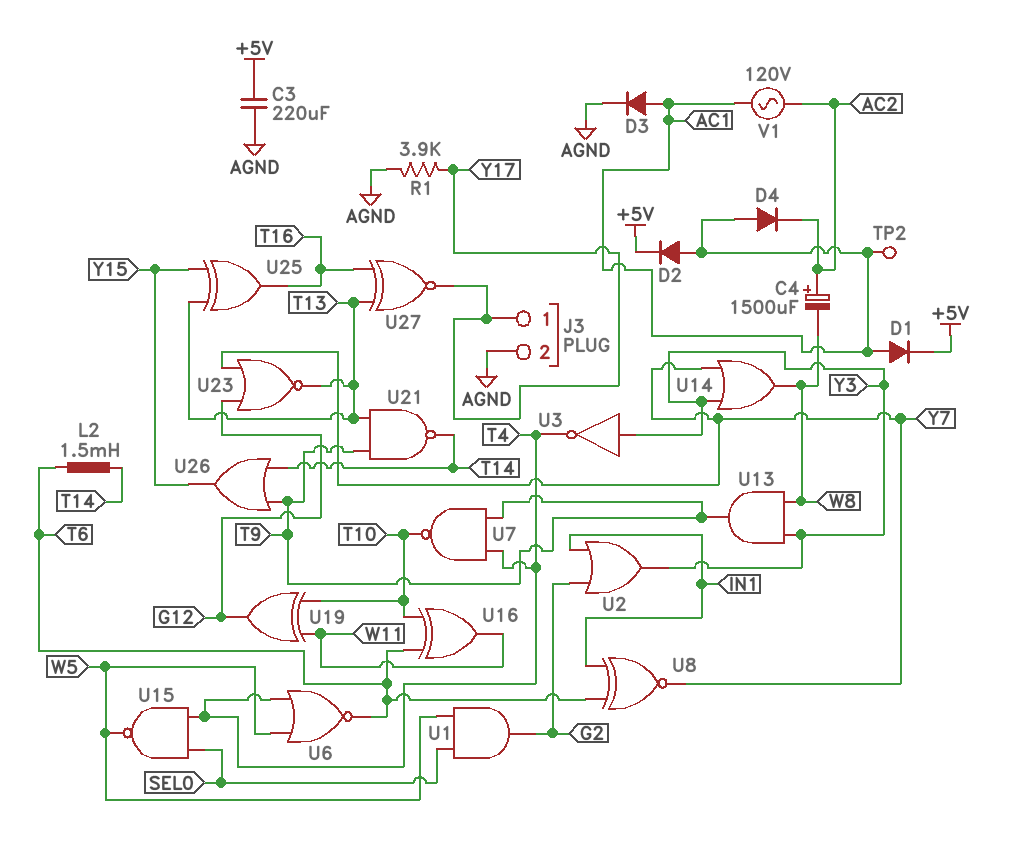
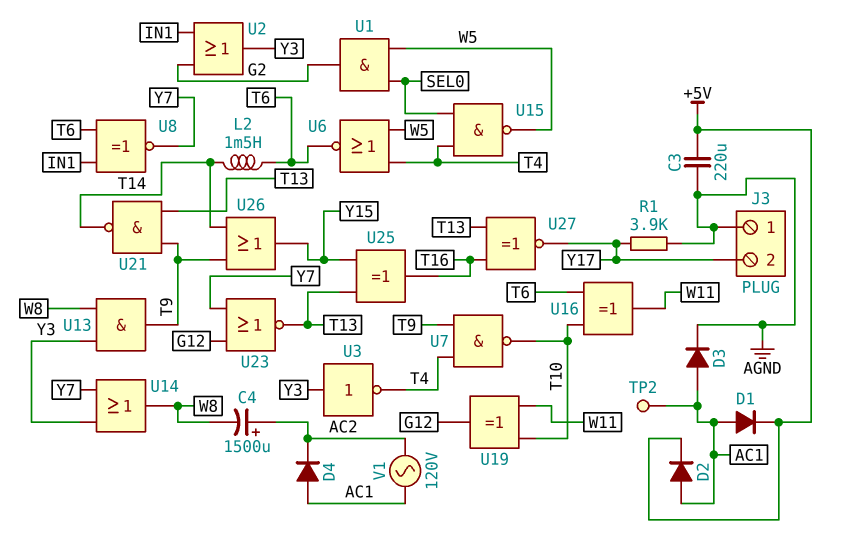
J3 pin 1: Y17 -> AGND
J3 pin 2: AGND -> Y17

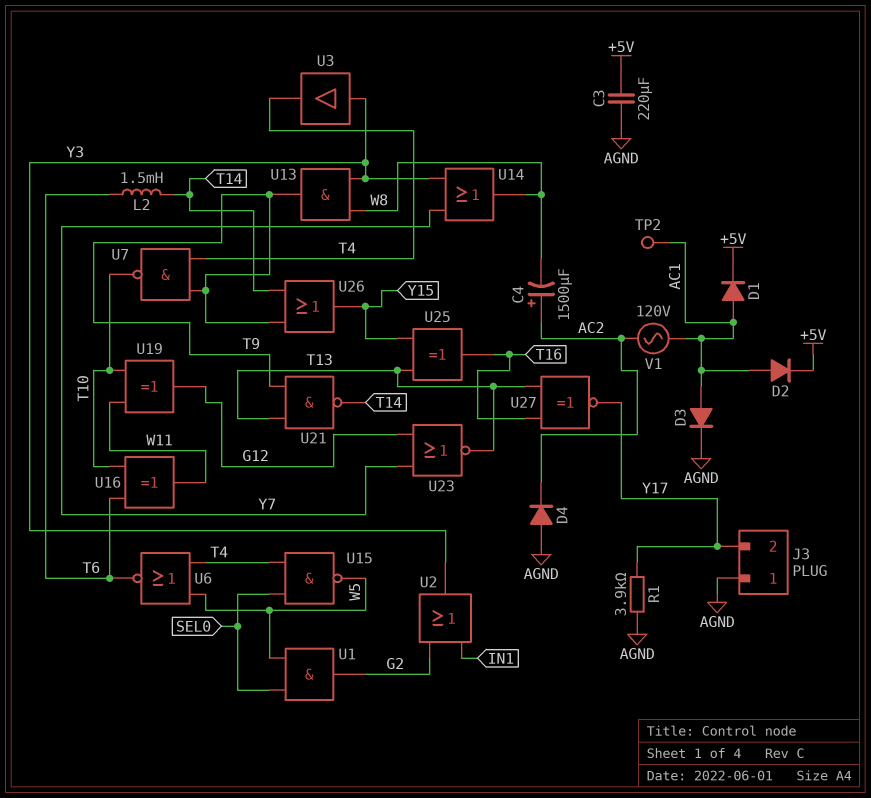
D4: diode (A AC1, K AC2) -> diode (A AGND, K AC2)
U3: NOT (in Y3, out T4) -> buffer (in Y3, out T4)
U8: XNOR (in IN1, in T6, out Y7) -> none

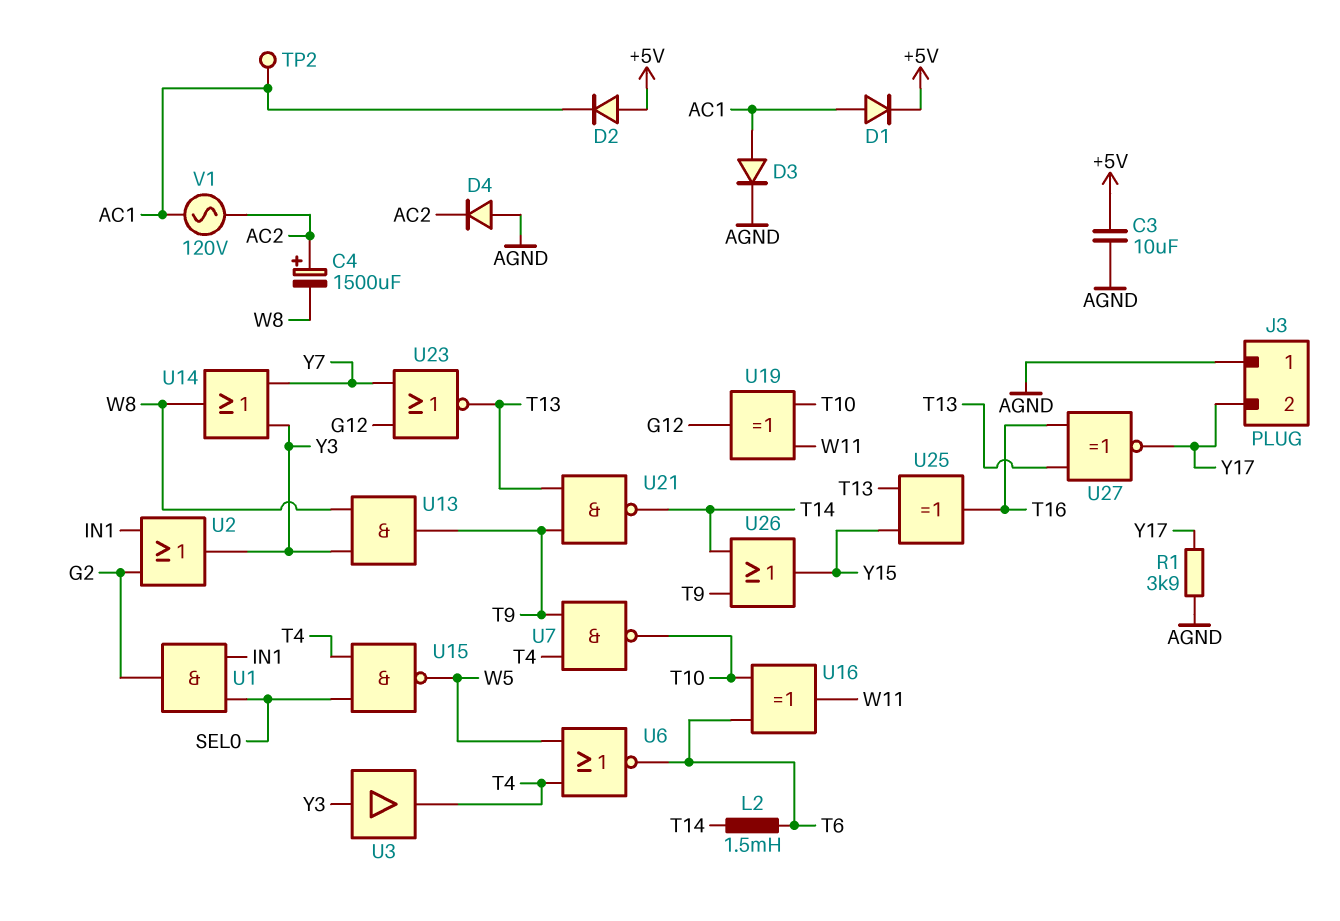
C3: 220uF (+5V, AGND) -> 10uF (+5V, AGND)
D2: diode (A AC1, K +5V) -> diode (A +5V, K AC1)
U1: AND (in SEL0, in W5, out G2) -> AND (in IN1, in SEL0, out G2)

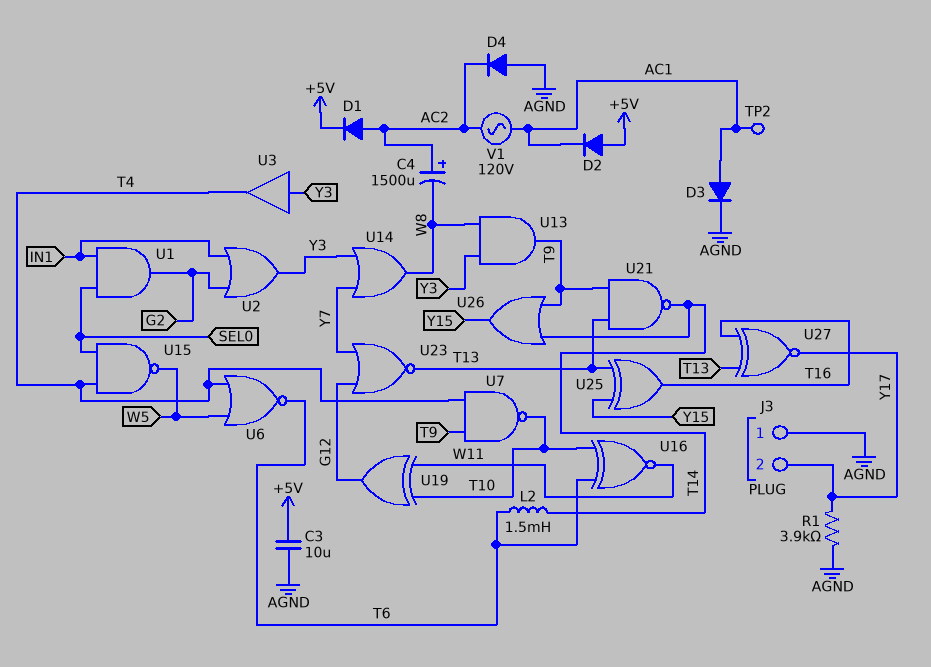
D1: diode (A AC1, K +5V) -> diode (A AC2, K +5V)
U16: XOR (in T6, in T10, out W11) -> XNOR (in T6, in T10, out W11)

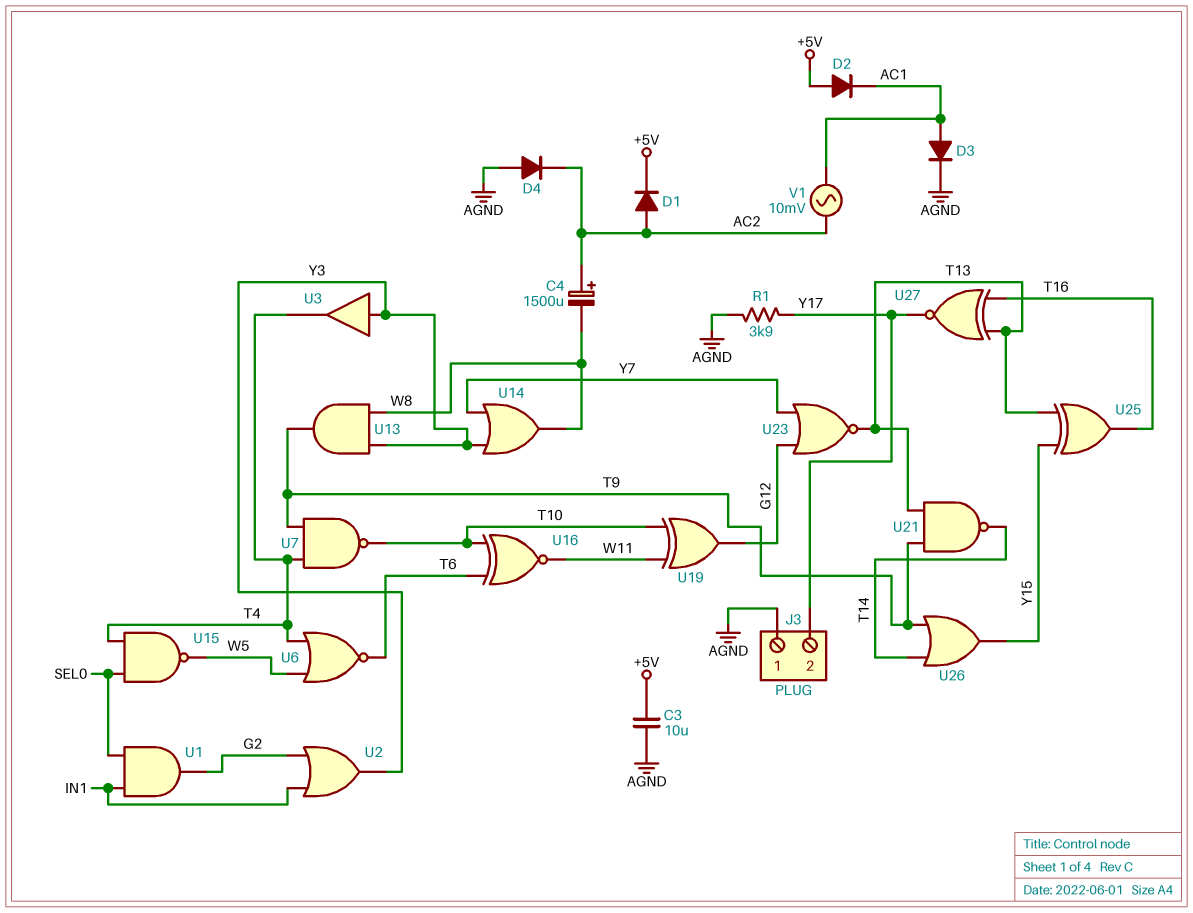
L2: 1.5mH (T6, T14) -> none
TP2: test point (AC1) -> none
V1: AC 120V (AC1, AC2) -> AC 10mV (AC1, AC2)

